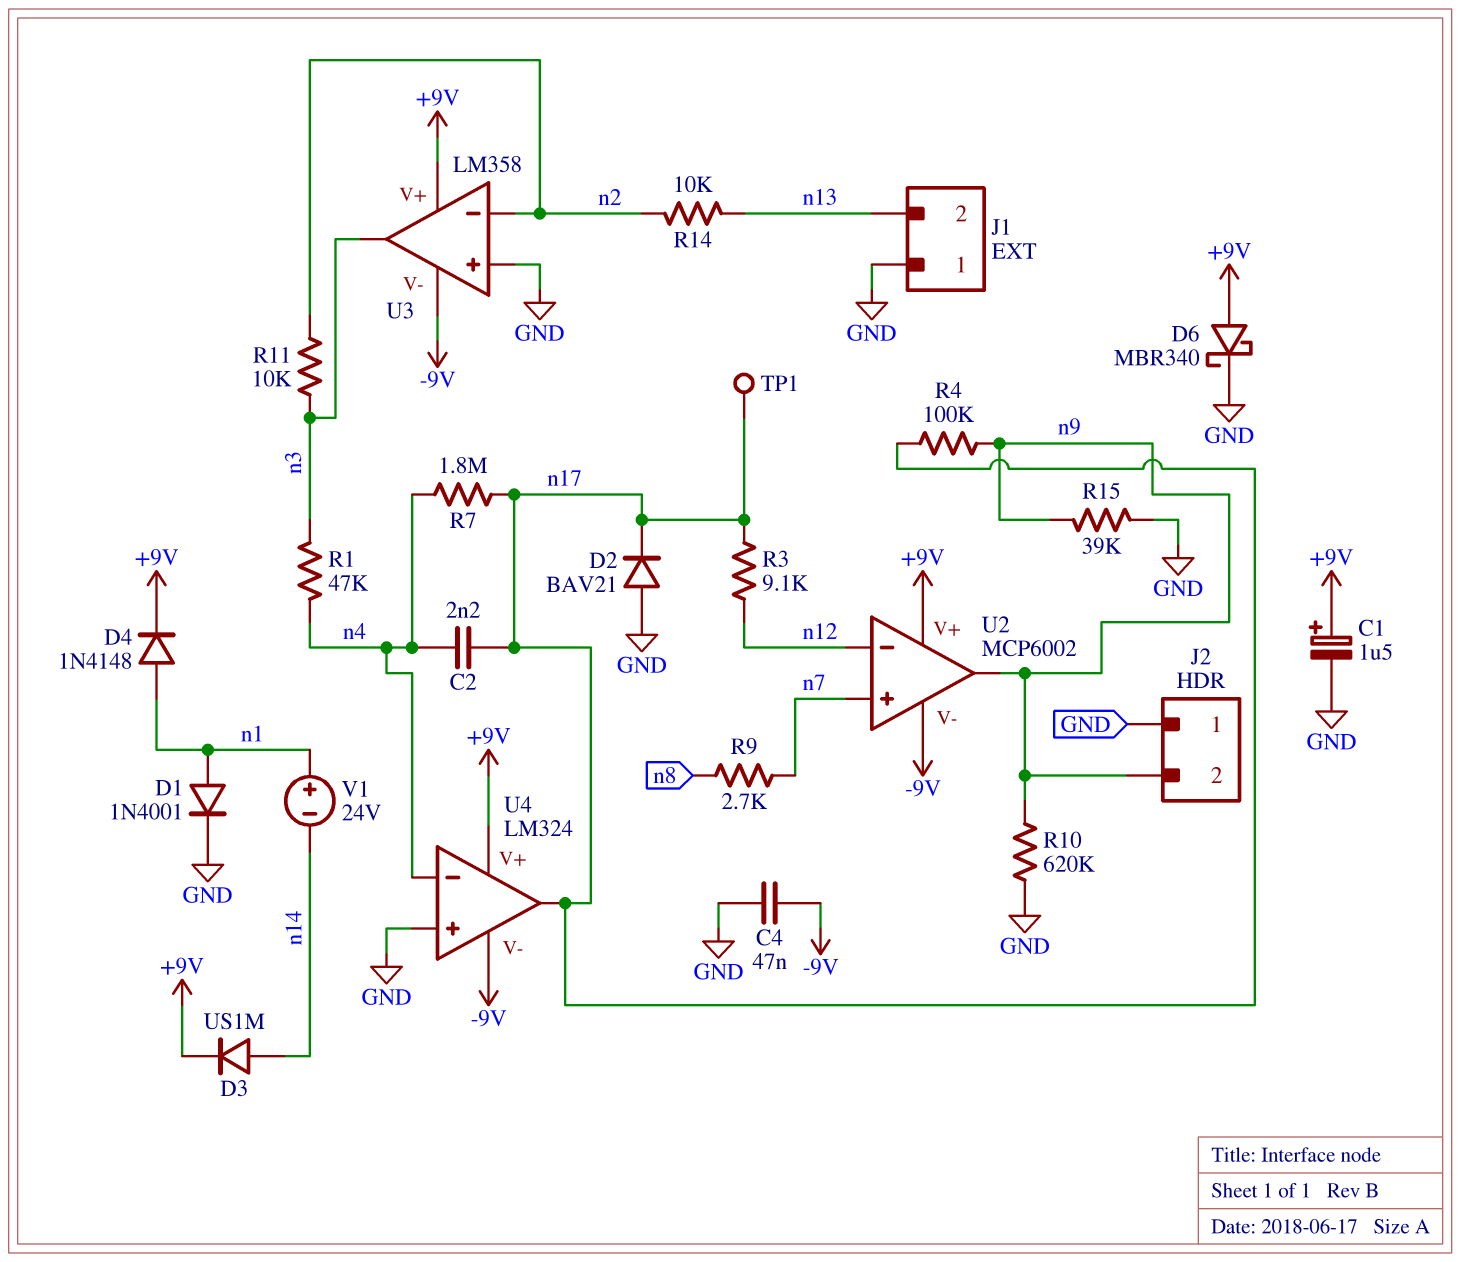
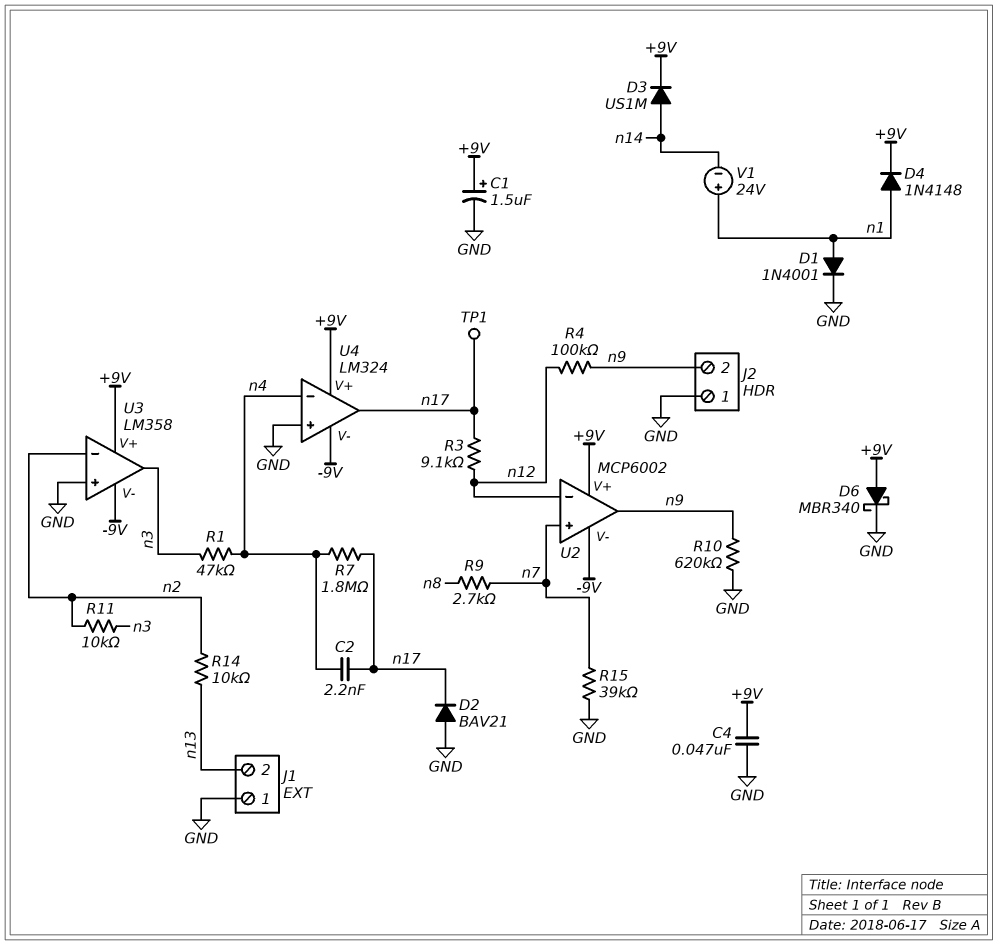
C4: 47nF (-9V, GND) -> 47nF (+9V, GND)
R4: 100k (n9, n17) -> 100k (n9, n12)
R15: 39k (GND, n9) -> 39k (GND, n7)

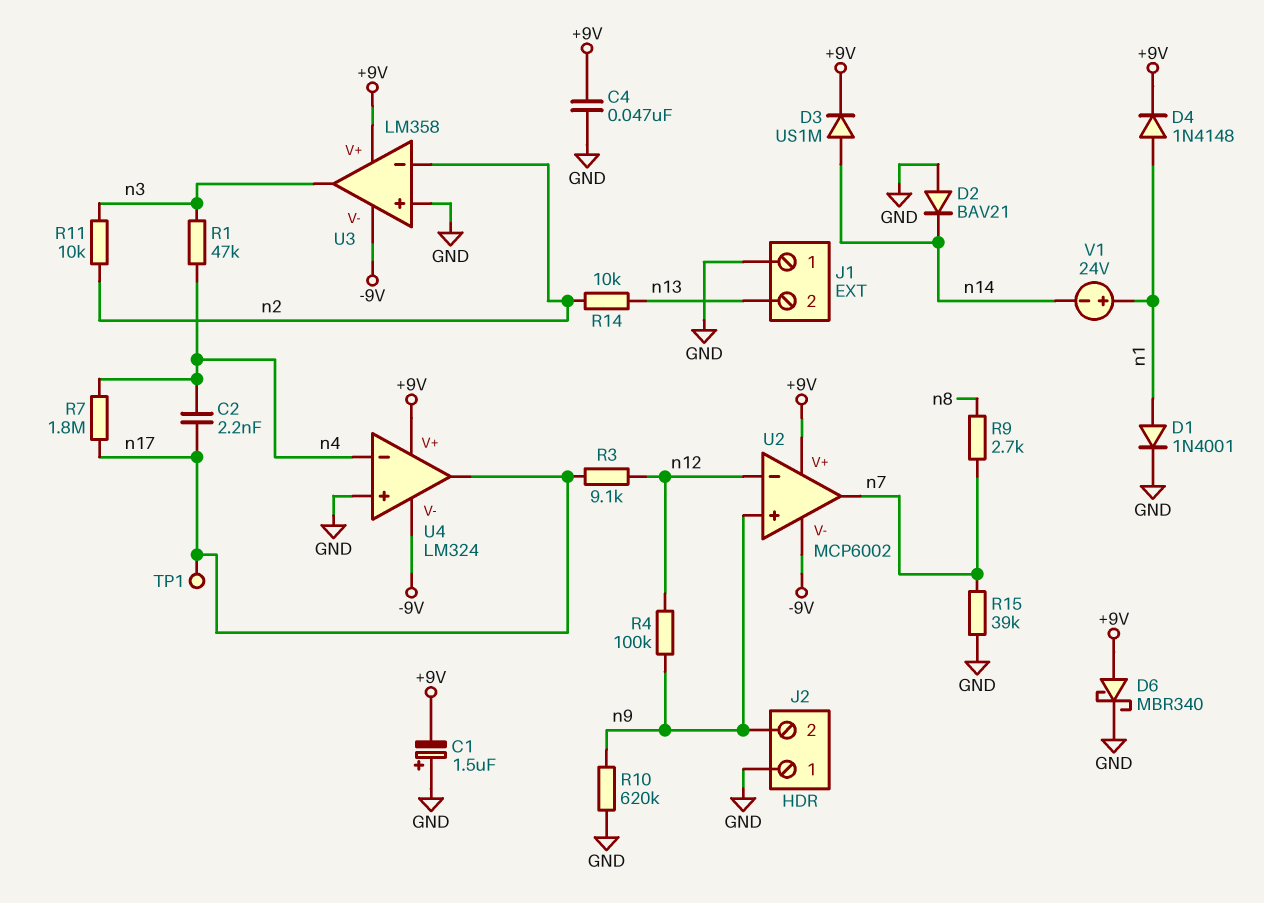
C1: 1.5uF (plus +9V, minus GND) -> 1.5uF (plus GND, minus +9V)
D2: diode BAV21 (A GND, K n17) -> diode BAV21 (A GND, K n14)
U2 pin in+: n7 -> n9
U2 pin out: n9 -> n7

